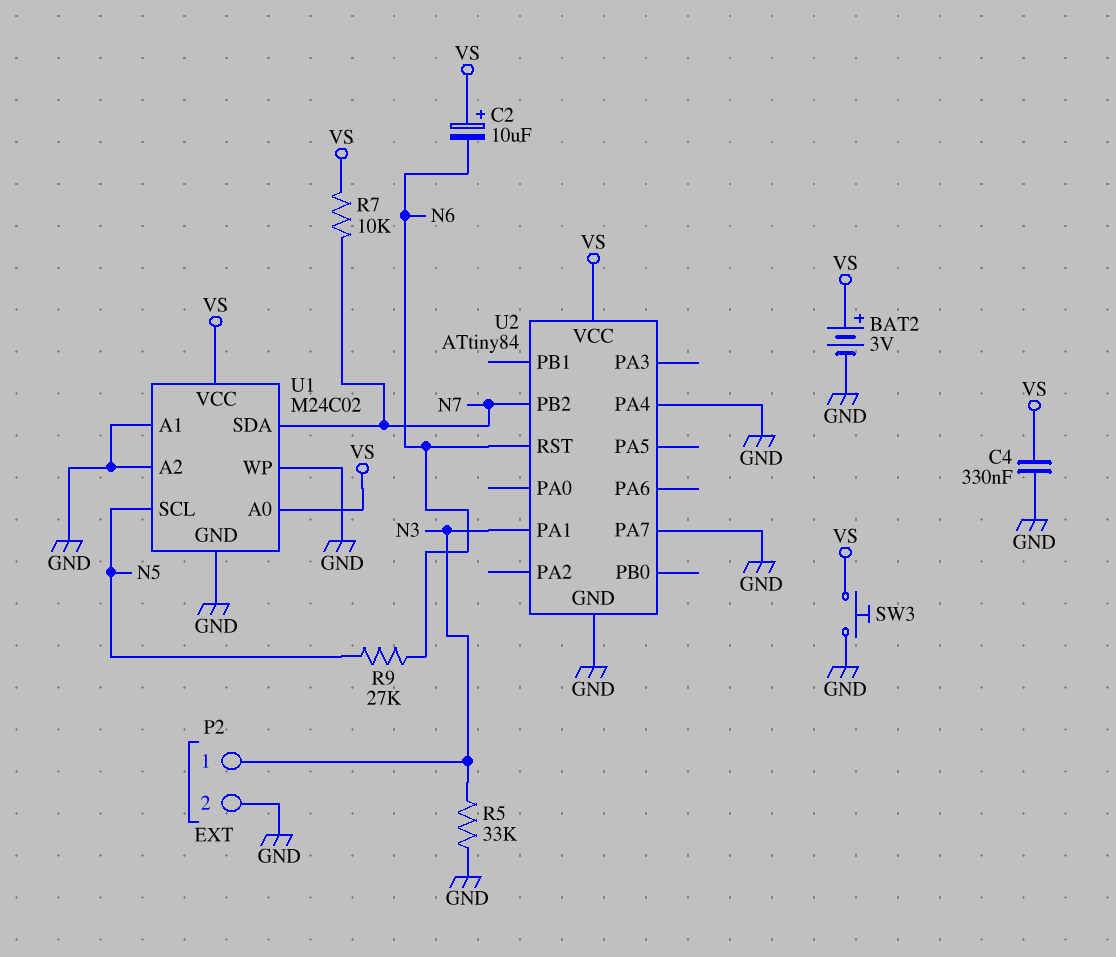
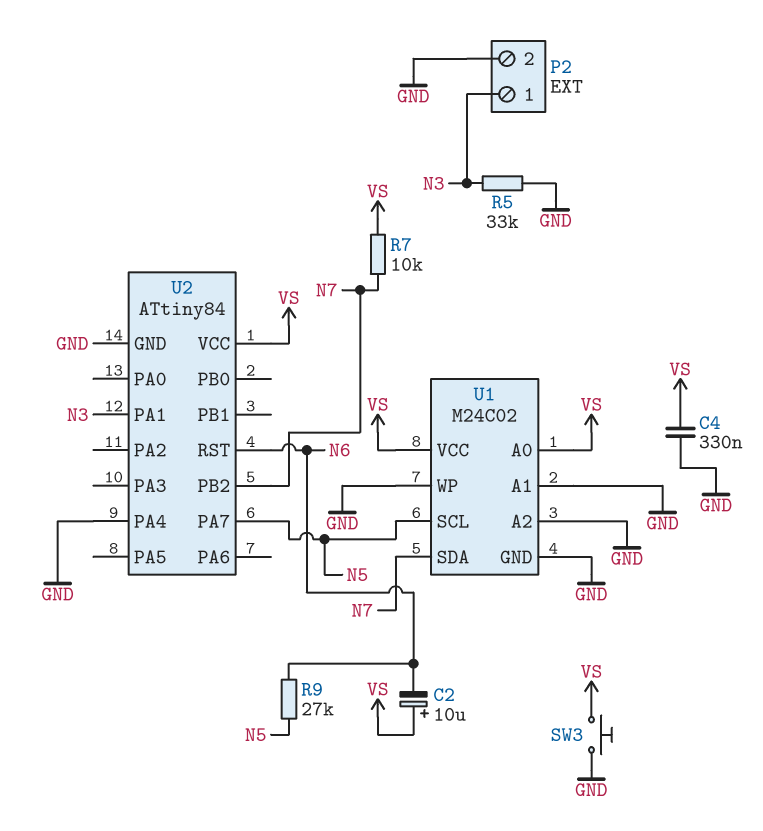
BAT2: 3V (plus VS, minus GND) -> none
U2 pin PA7: GND -> N5

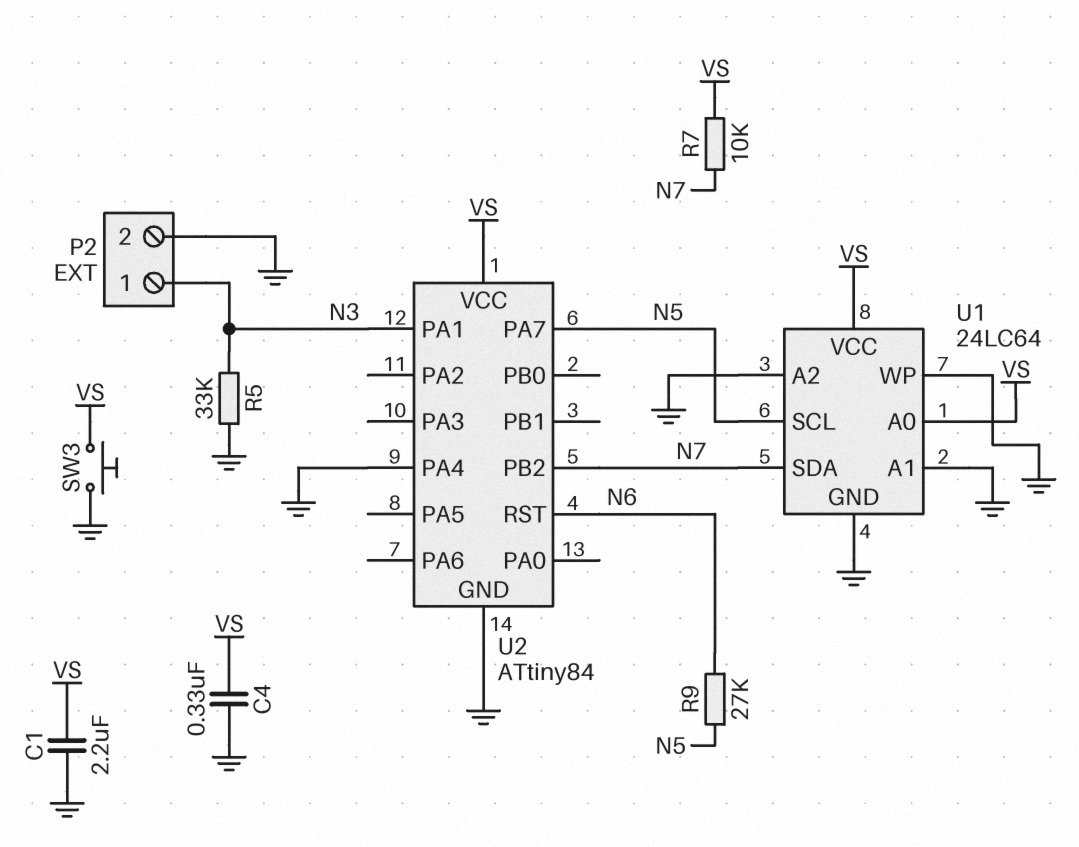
C1: none -> 2.2uF (GND, VS)
C2: 10uF (plus VS, minus N6) -> none
U1: M24C02 -> 24LC64

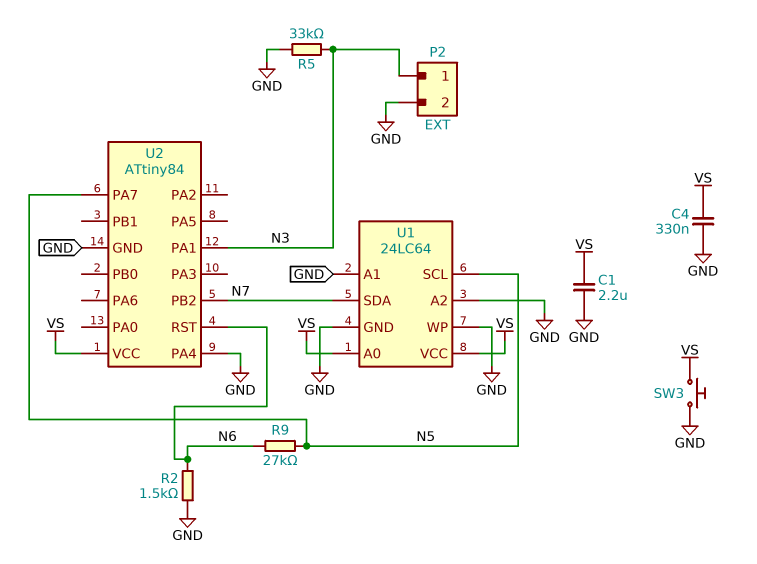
R2: none -> 1.5k (GND, N6)
R7: 10k (N7, VS) -> none

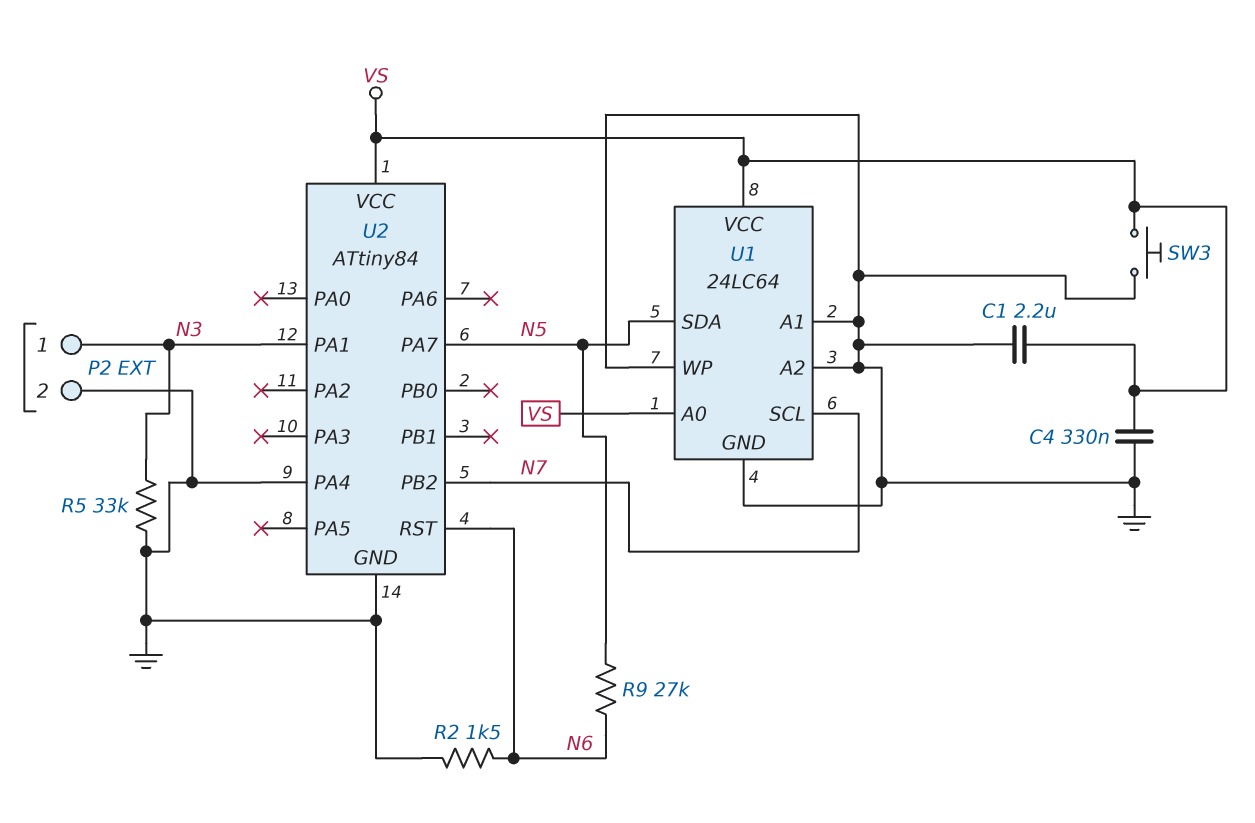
U1 pin SCL: N5 -> N7
U1 pin SDA: N7 -> N5

